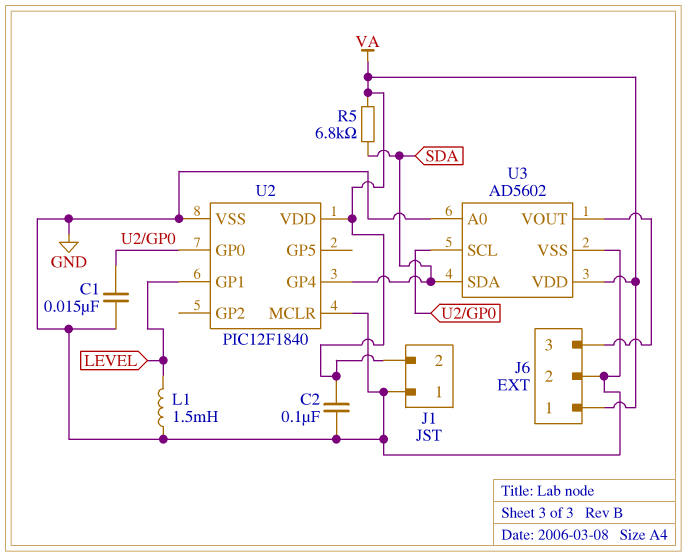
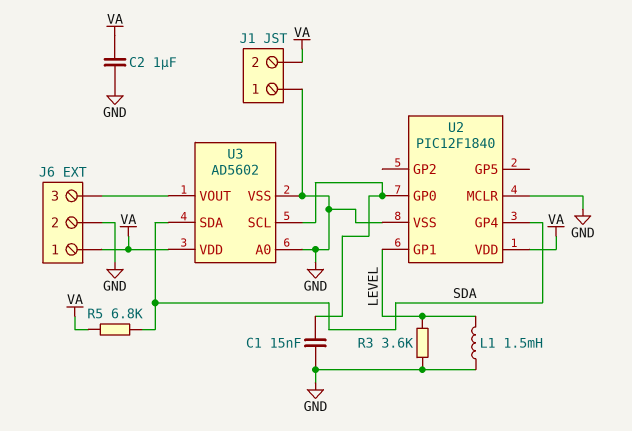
C2: 100nF (GND, VA) -> 1uF (GND, VA)
R3: none -> 3.6k (GND, LEVEL)

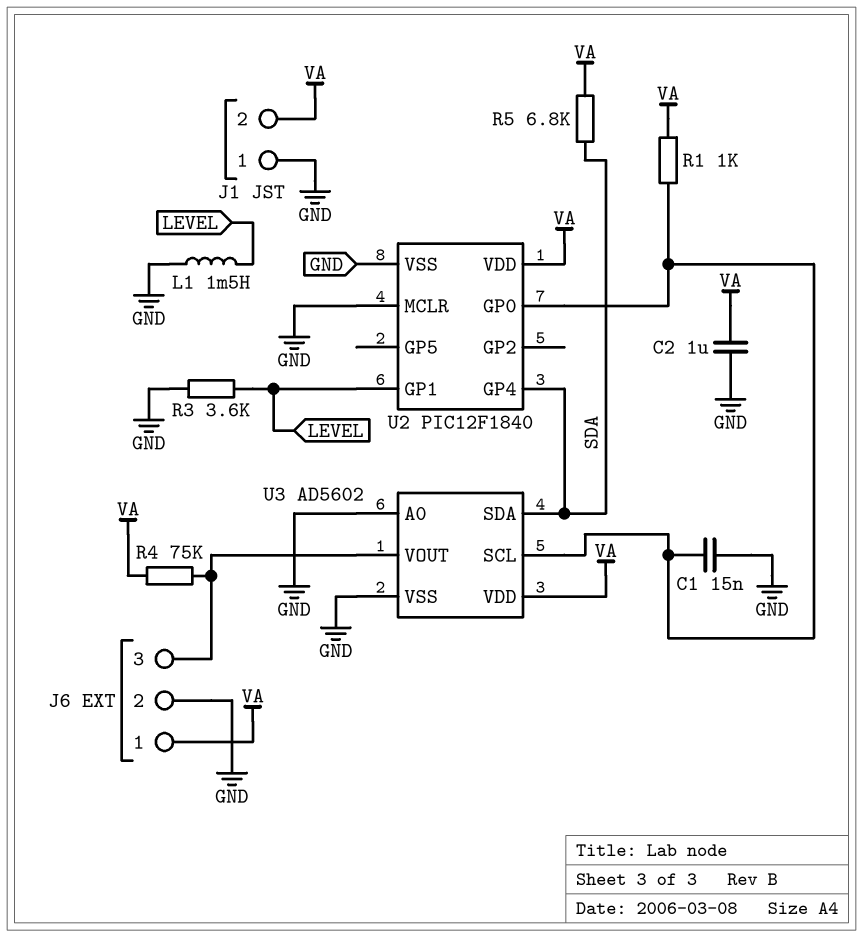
R1: none -> 1k (U2/GP0, VA)
R4: none -> 75k (J6/3, VA)

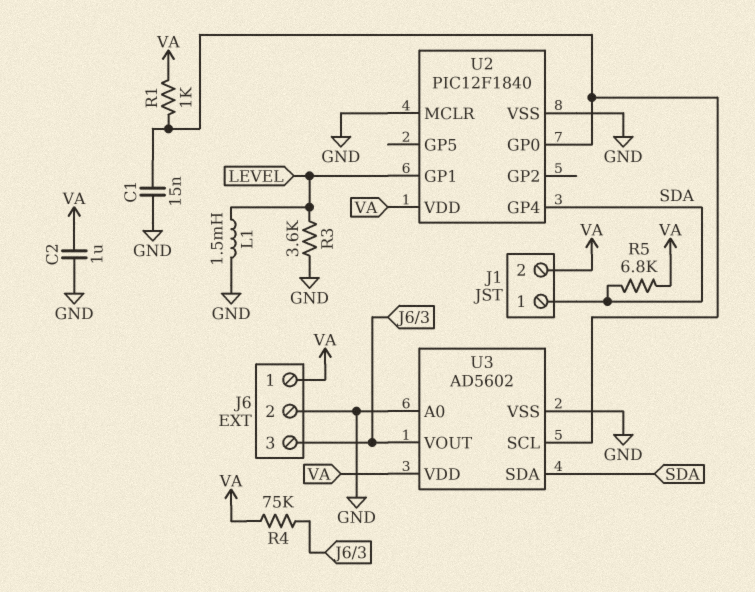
J1 pin 1: GND -> SDA

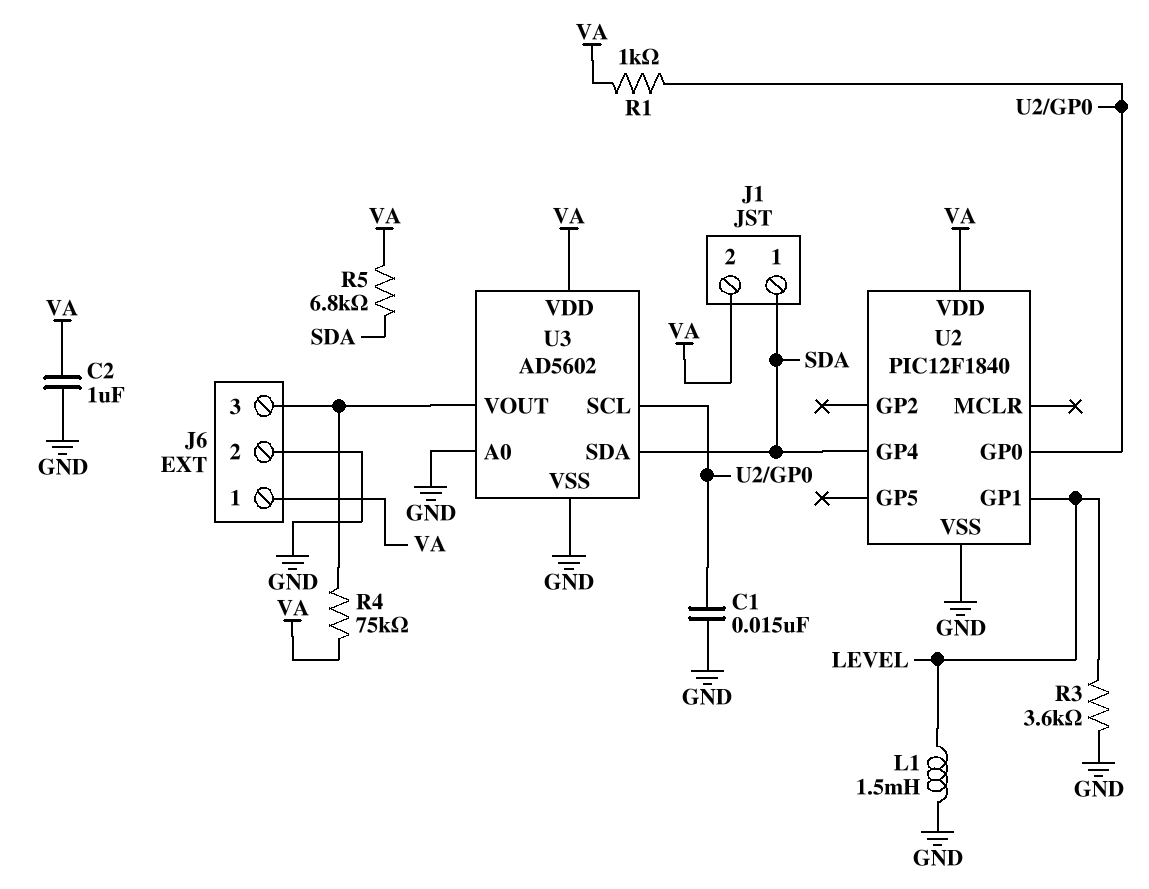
U2 pin MCLR: GND -> none

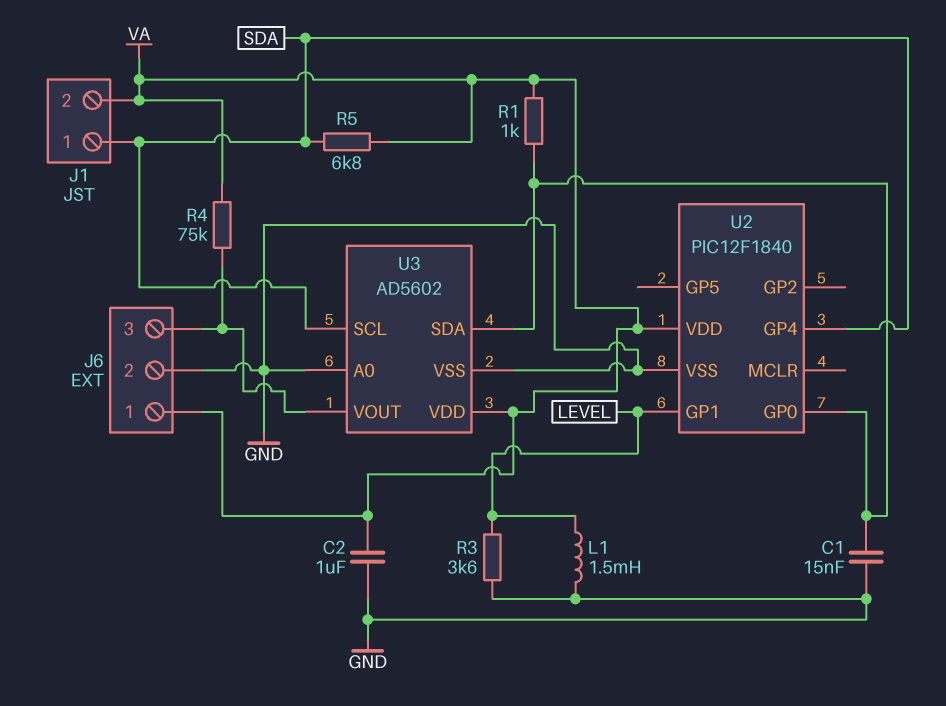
U3 pin SCL: U2/GP0 -> SDA
U3 pin SDA: SDA -> U2/GP0

